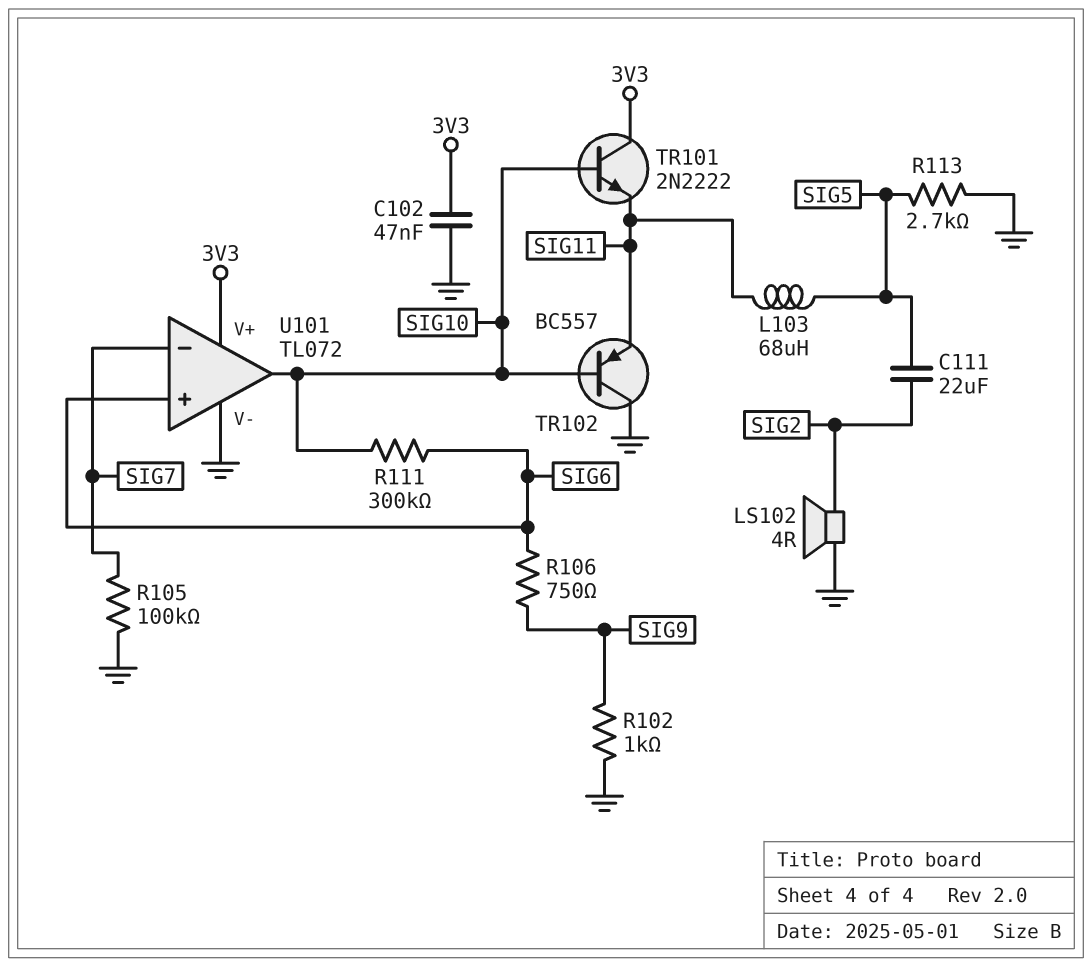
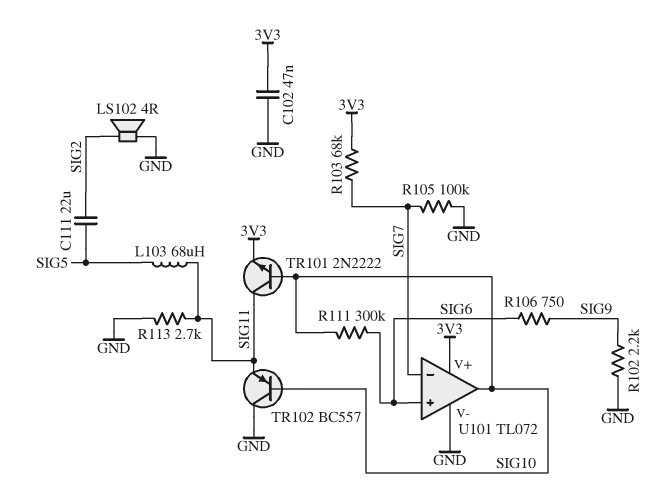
R102: 1k (GND, SIG9) -> 2.2k (GND, SIG9)
R103: none -> 68k (3V3, SIG7)
R113: 2.7k (GND, SIG5) -> 2.7k (GND, SIG11)
TR101: NPN 2N2222 (B SIG10, C 3V3, E SIG11) -> NPN 2N2222 (B SIG10, C SIG11, E 3V3)

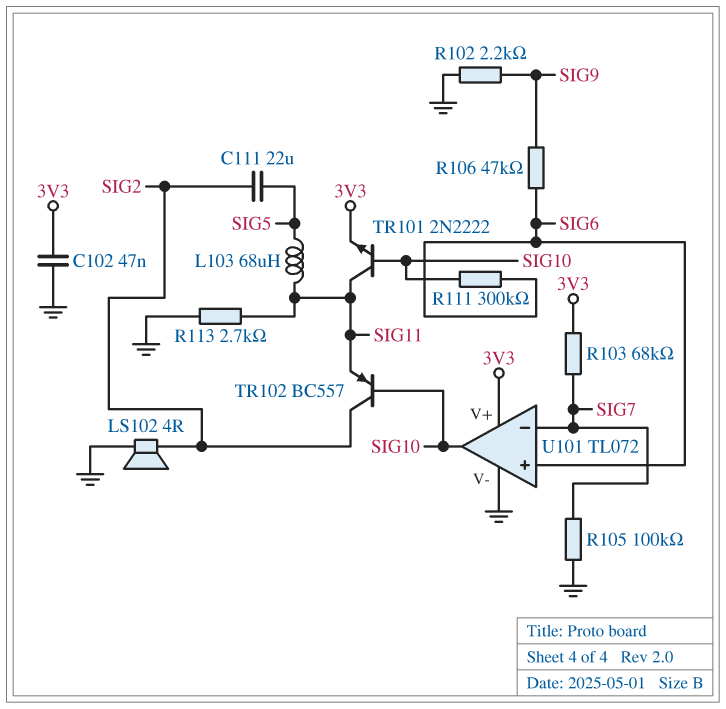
R106: 750 (SIG6, SIG9) -> 47k (SIG6, SIG9)
TR102: PNP BC557 (B SIG10, C GND, E SIG11) -> PNP BC557 (B SIG10, C SIG2, E SIG11)

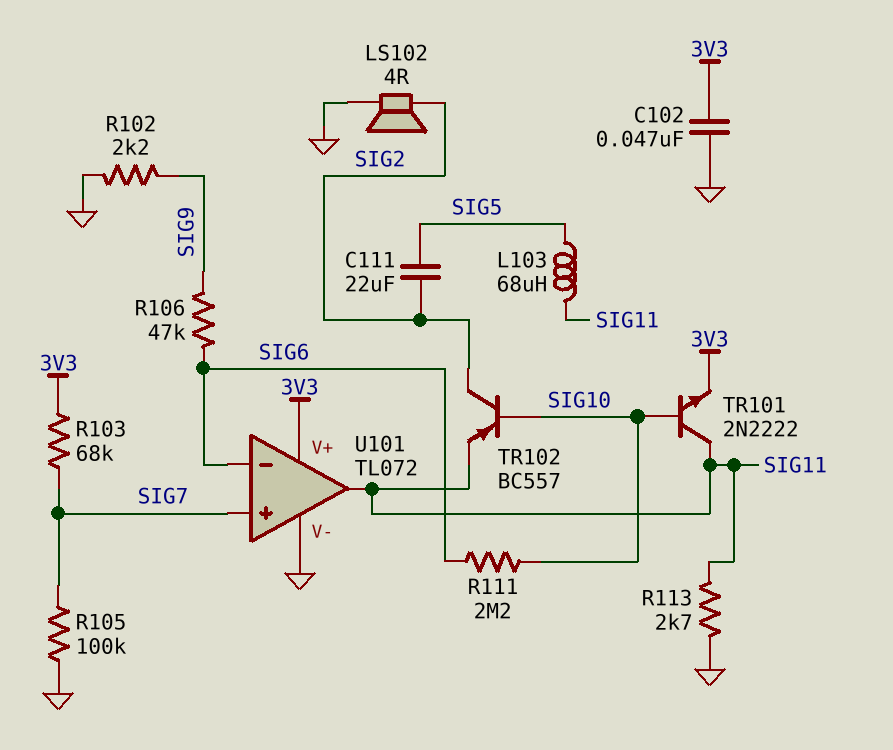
R111: 300k (SIG6, SIG10) -> 2.2M (SIG6, SIG10)
U101 pin in+: SIG6 -> SIG7
U101 pin in-: SIG7 -> SIG6
U101 pin out: SIG10 -> SIG11

